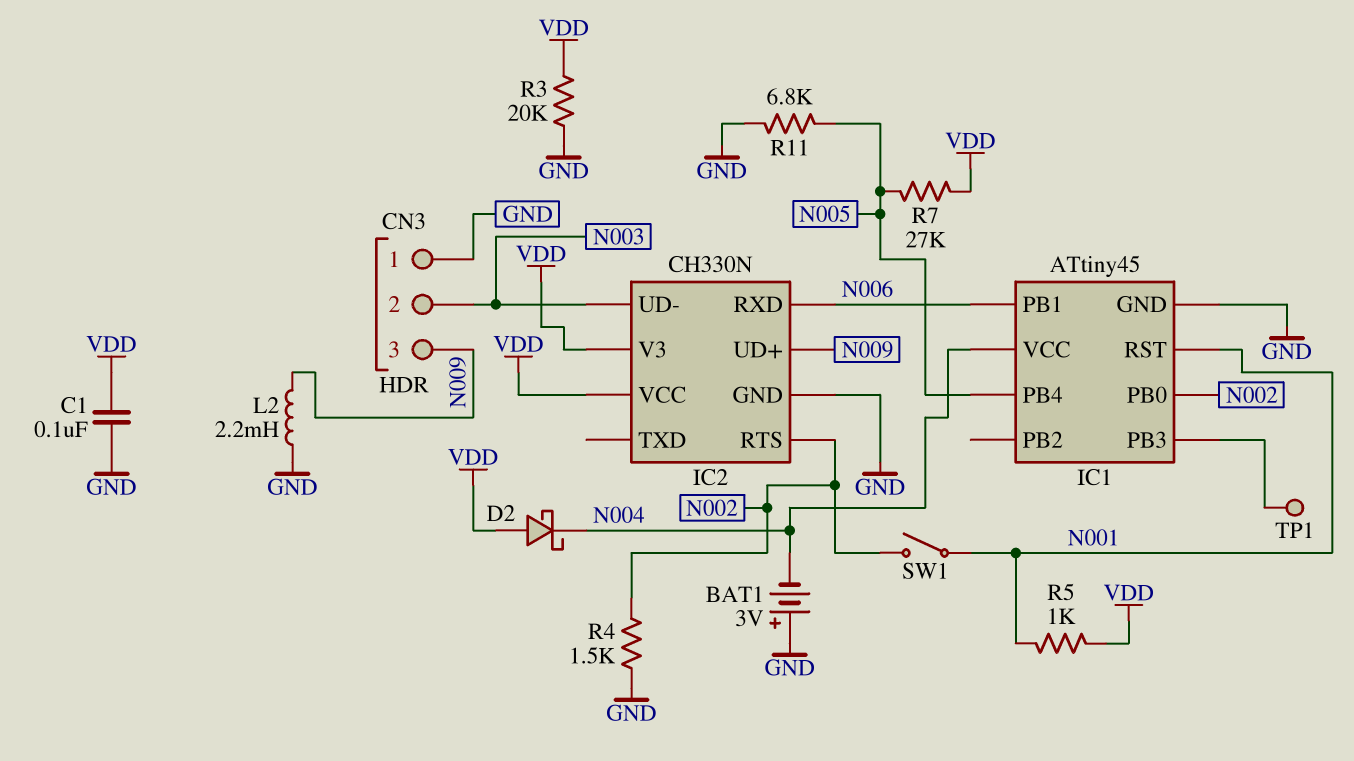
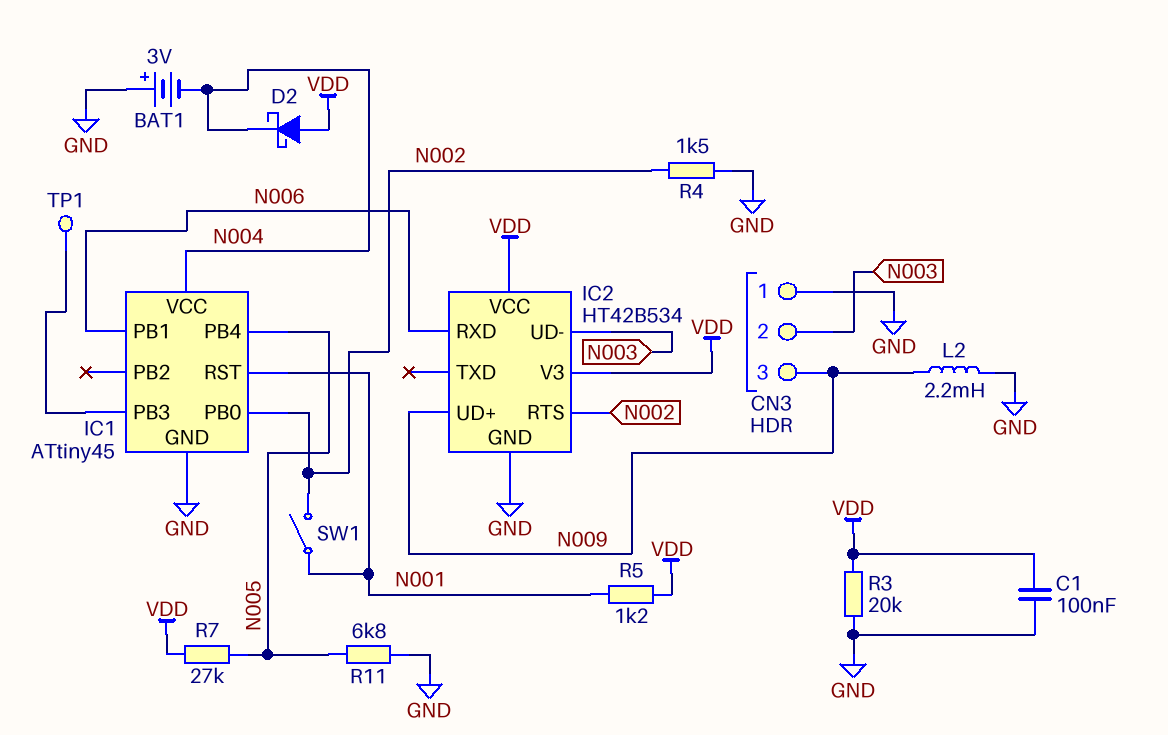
IC2: CH330N -> HT42B534
R5: 1k (N001, VDD) -> 1.2k (N001, VDD)

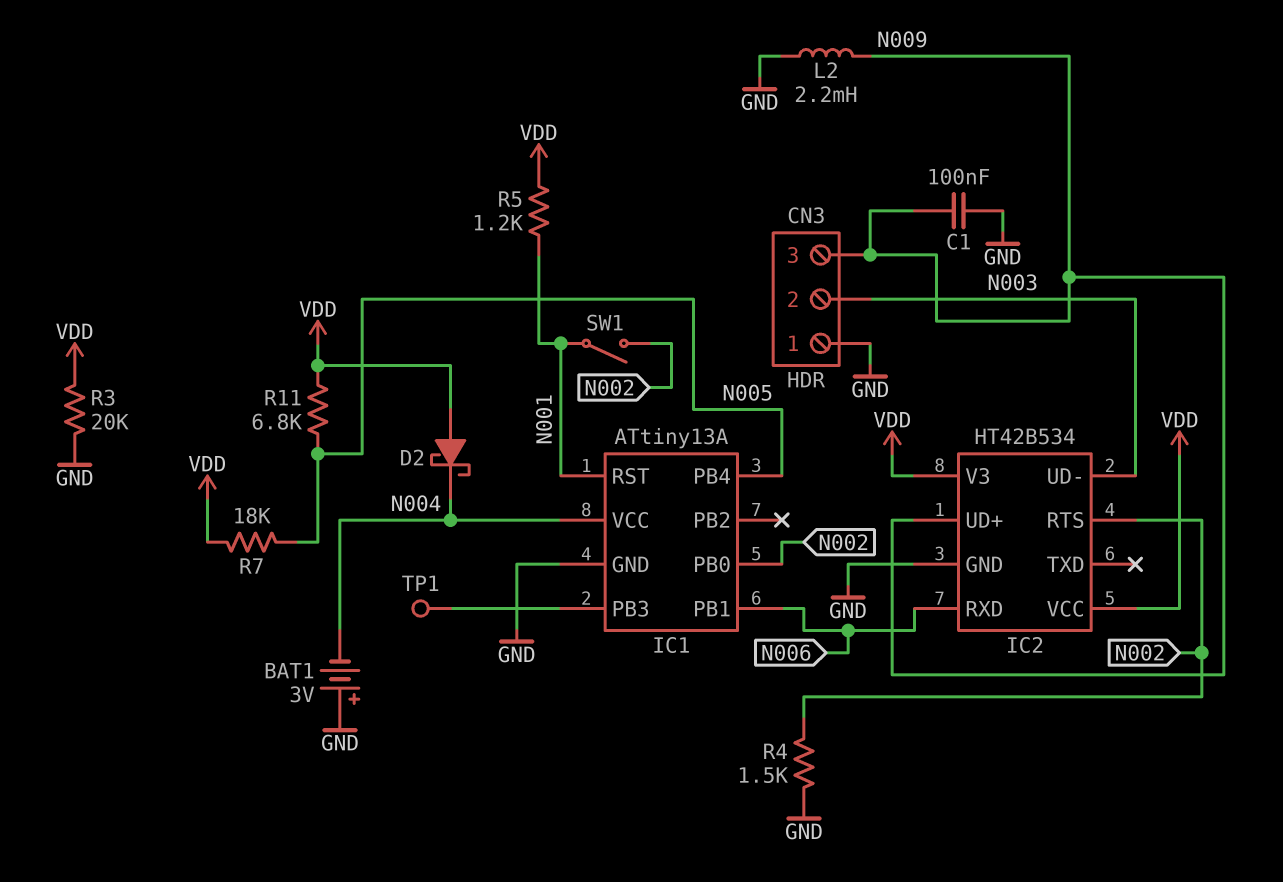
C1: 100nF (GND, VDD) -> 100nF (GND, N009)
IC1: ATtiny45 -> ATtiny13A
R7: 27k (N005, VDD) -> 18k (N005, VDD)
R11: 6.8k (GND, N005) -> 6.8k (N005, VDD)

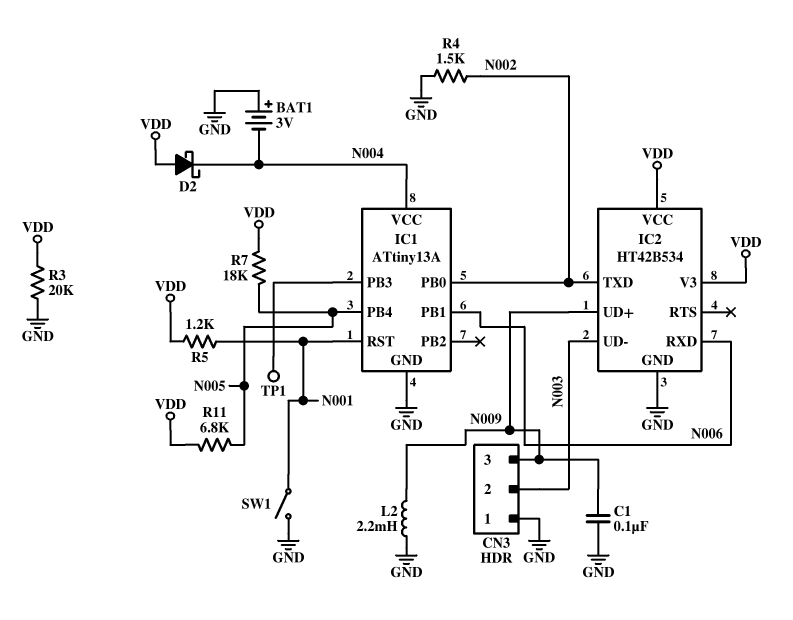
IC2 pin RTS: N002 -> none
IC2 pin TXD: none -> N002
SW1: switch (N001, N002) -> switch (GND, N001)

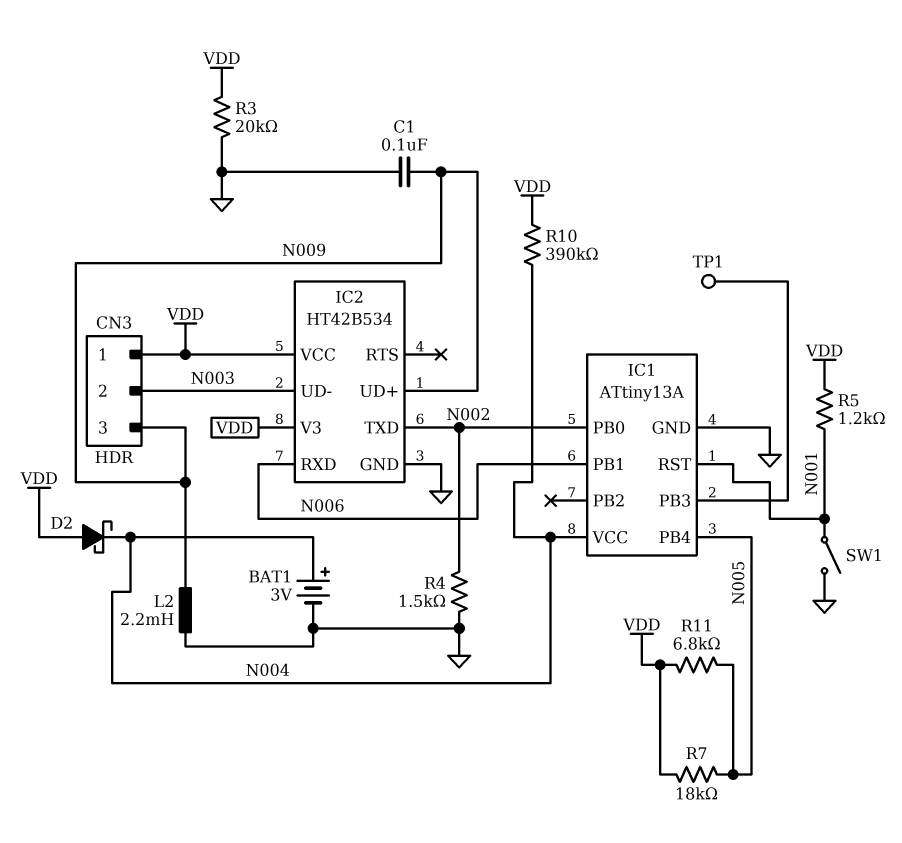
BAT1: 3V (plus GND, minus N004) -> 3V (plus N004, minus GND)
CN3 pin 1: GND -> VDD
R10: none -> 390k (N004, VDD)

